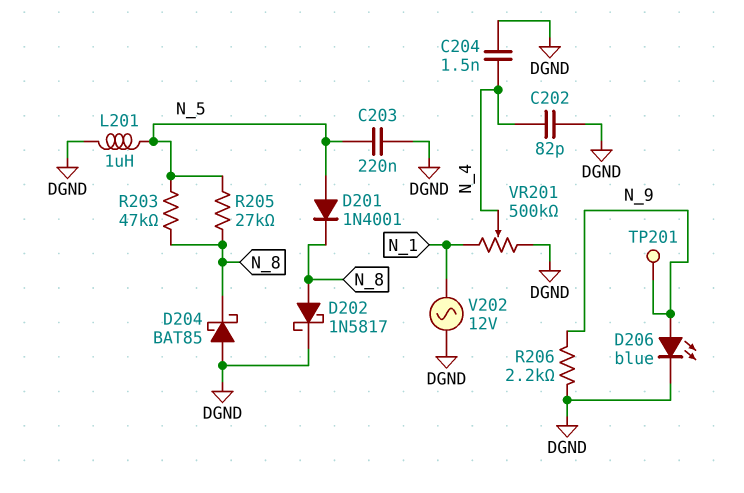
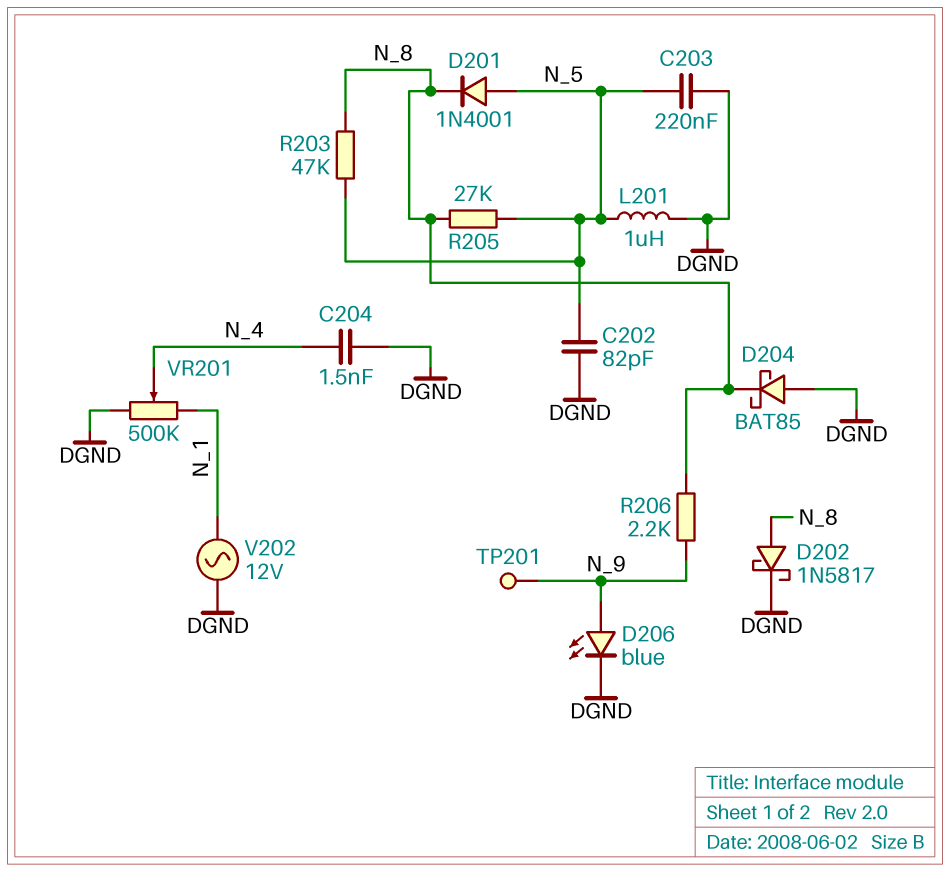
C202: 82pF (DGND, N_4) -> 82pF (DGND, N_5)
R206: 2.2k (DGND, N_9) -> 2.2k (N_8, N_9)

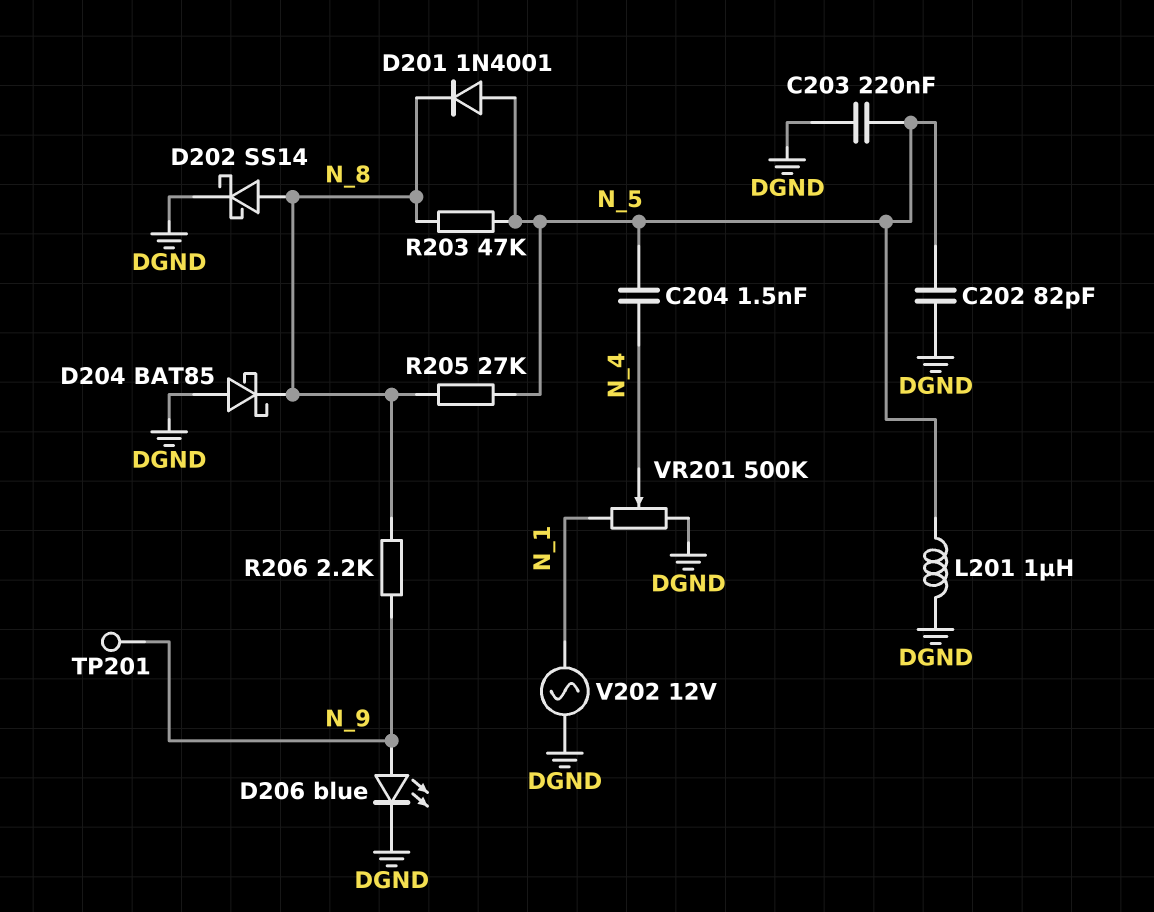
C204: 1.5nF (DGND, N_4) -> 1.5nF (N_4, N_5)
D202: schottky 1N5817 (A N_8, K DGND) -> schottky SS14 (A N_8, K DGND)

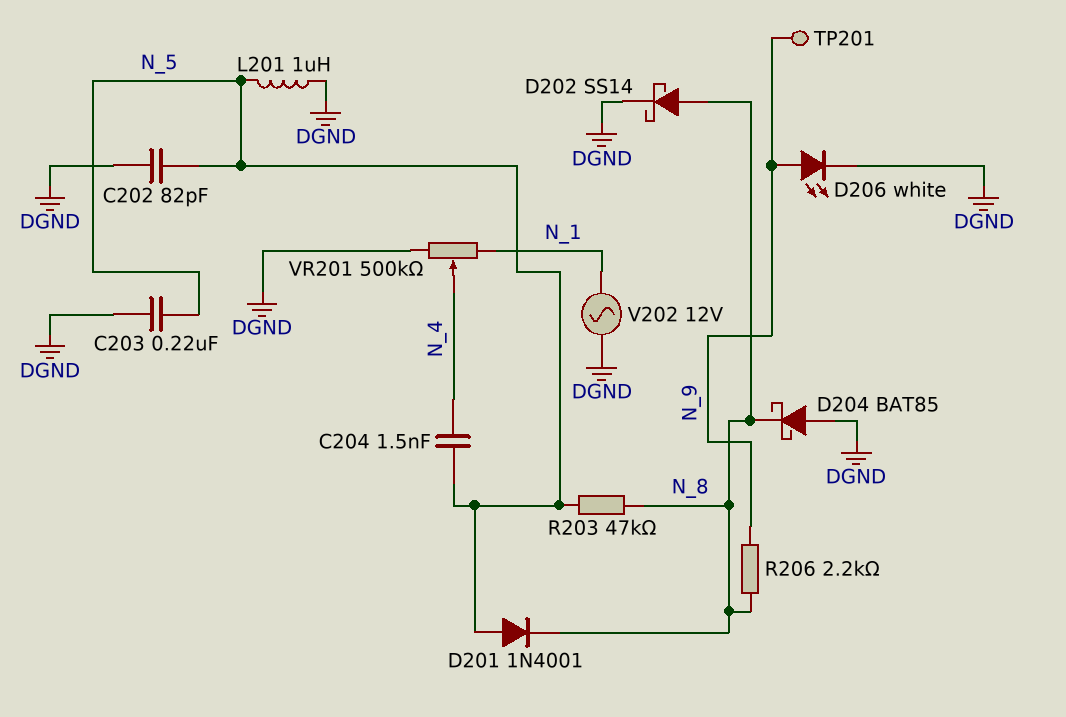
D206: LED blue (A N_9, K DGND) -> LED white (A N_9, K DGND)
R205: 27k (N_5, N_8) -> none

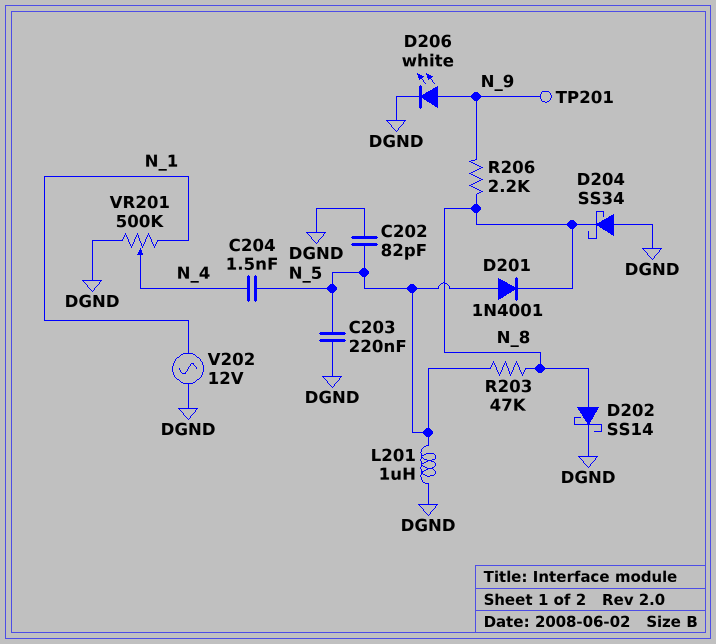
D204: schottky BAT85 (A DGND, K N_8) -> schottky SS34 (A DGND, K N_8)

